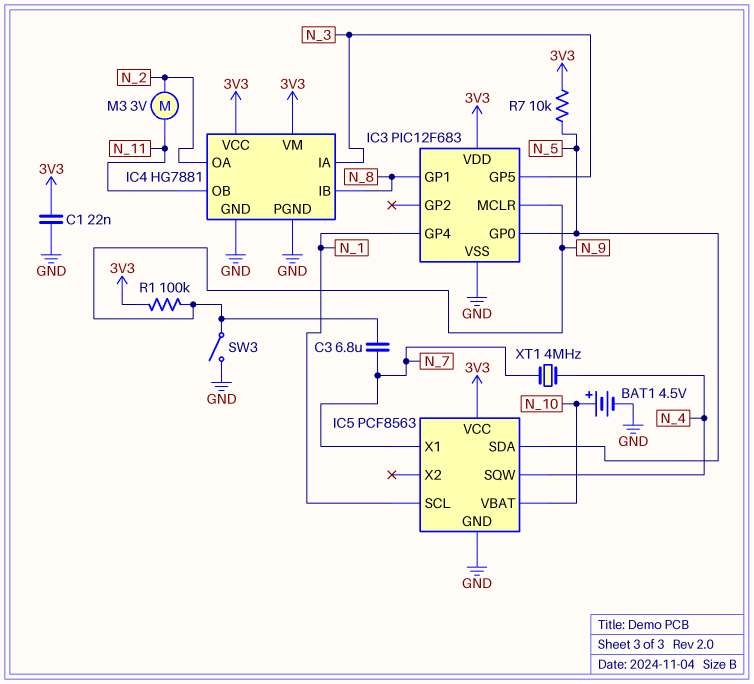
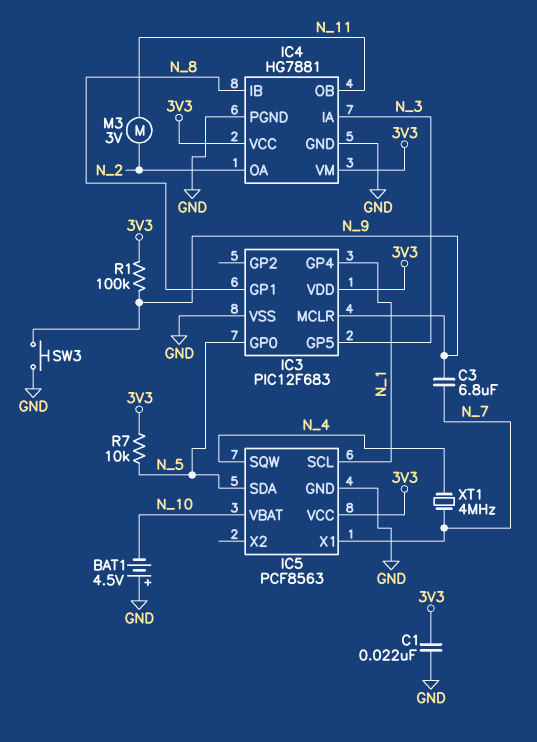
BAT1: 4.5V (plus N_10, minus GND) -> 4.5V (plus GND, minus N_10)
SW3: switch (GND, N_9) -> button (GND, N_9)

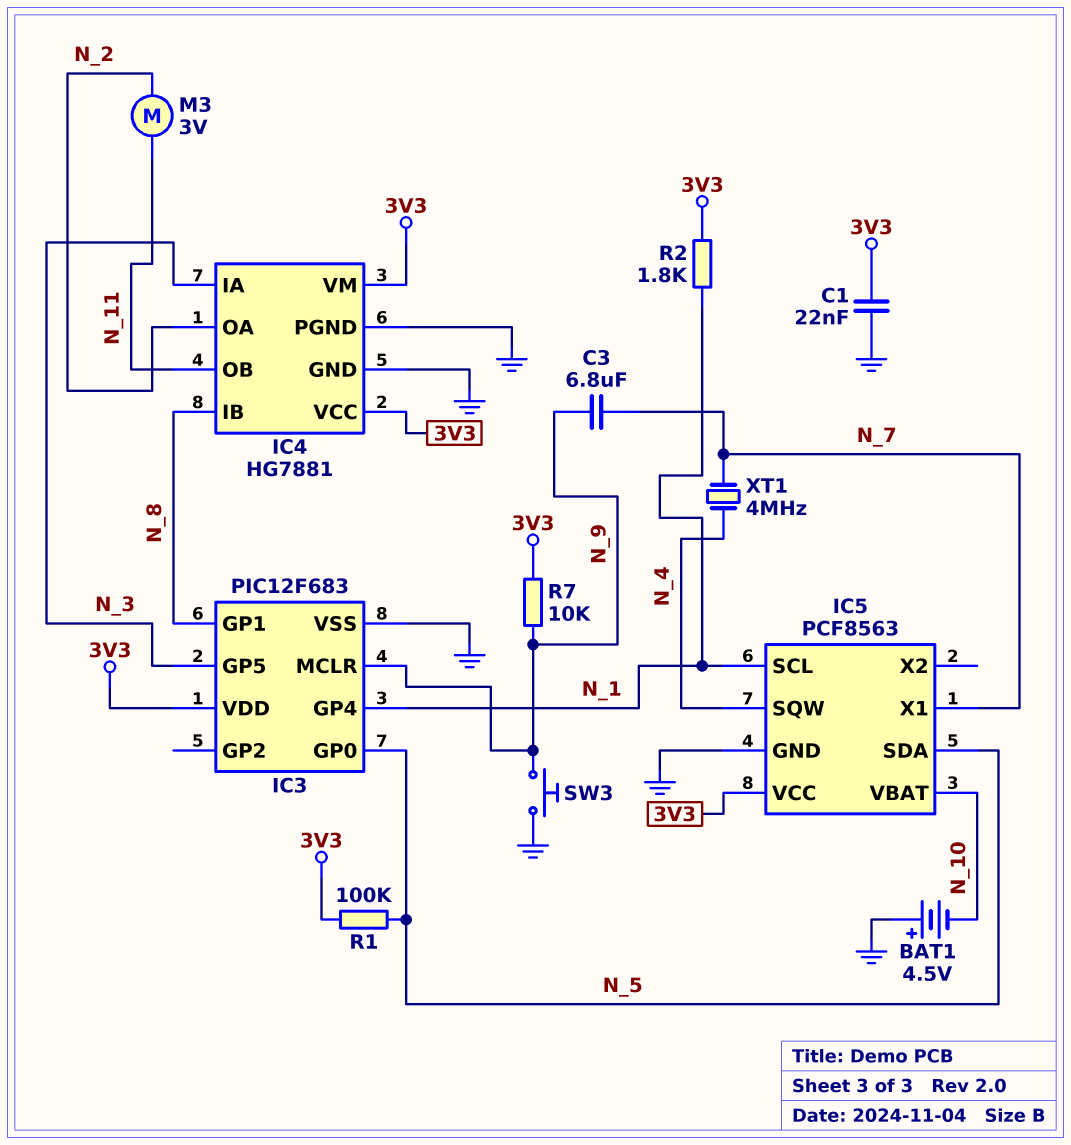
R1: 100k (3V3, N_9) -> 100k (3V3, N_5)
R2: none -> 1.8k (3V3, N_1)
R7: 10k (3V3, N_5) -> 10k (3V3, N_9)

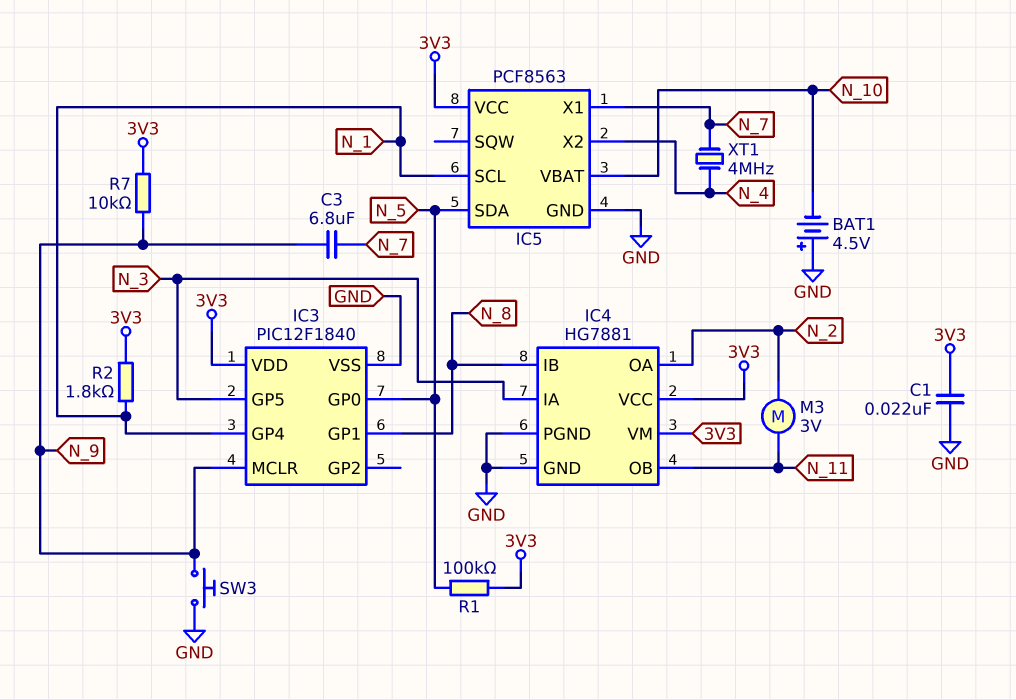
IC3: PIC12F683 -> PIC12F1840
IC5 pin SQW: N_4 -> none
IC5 pin X2: none -> N_4

